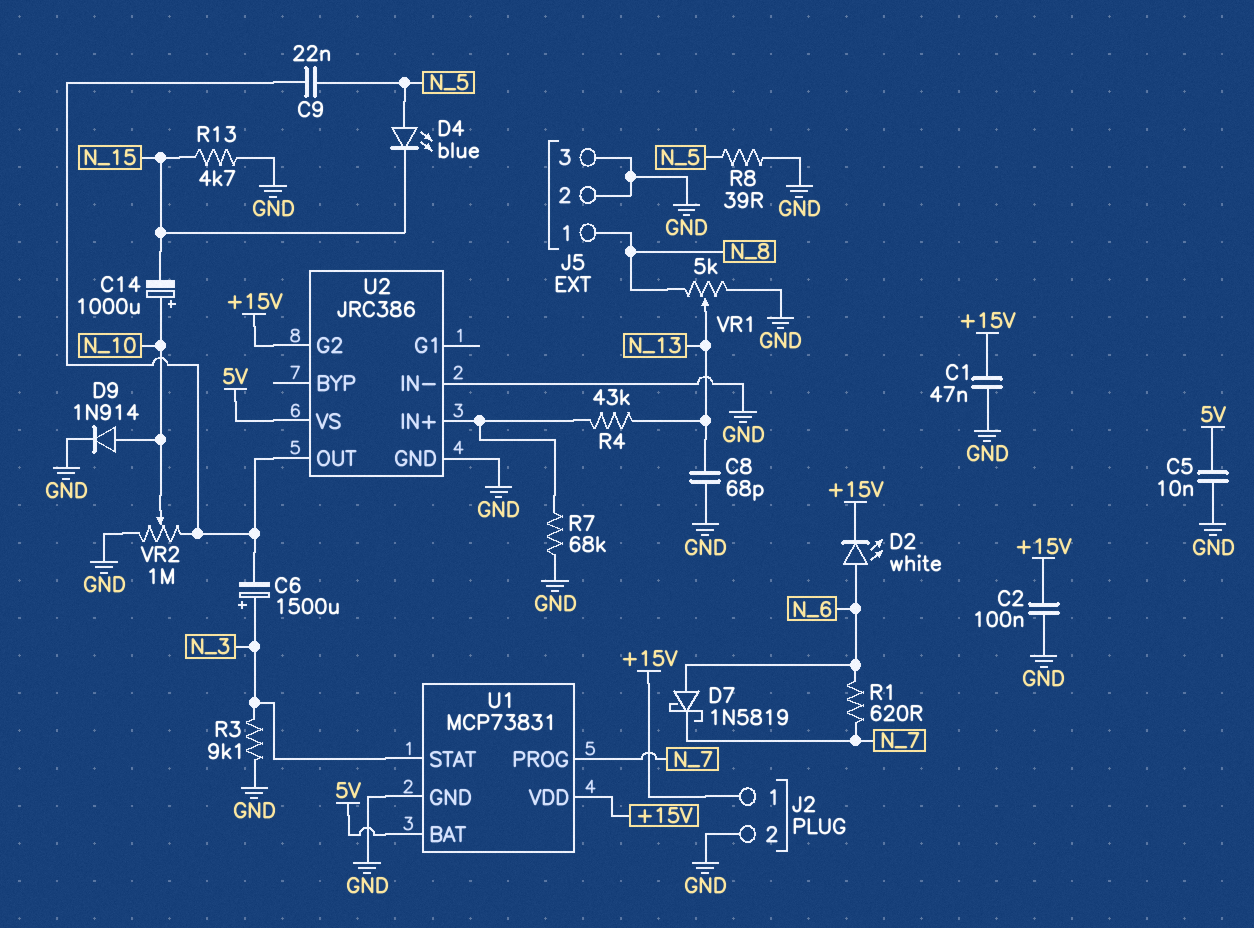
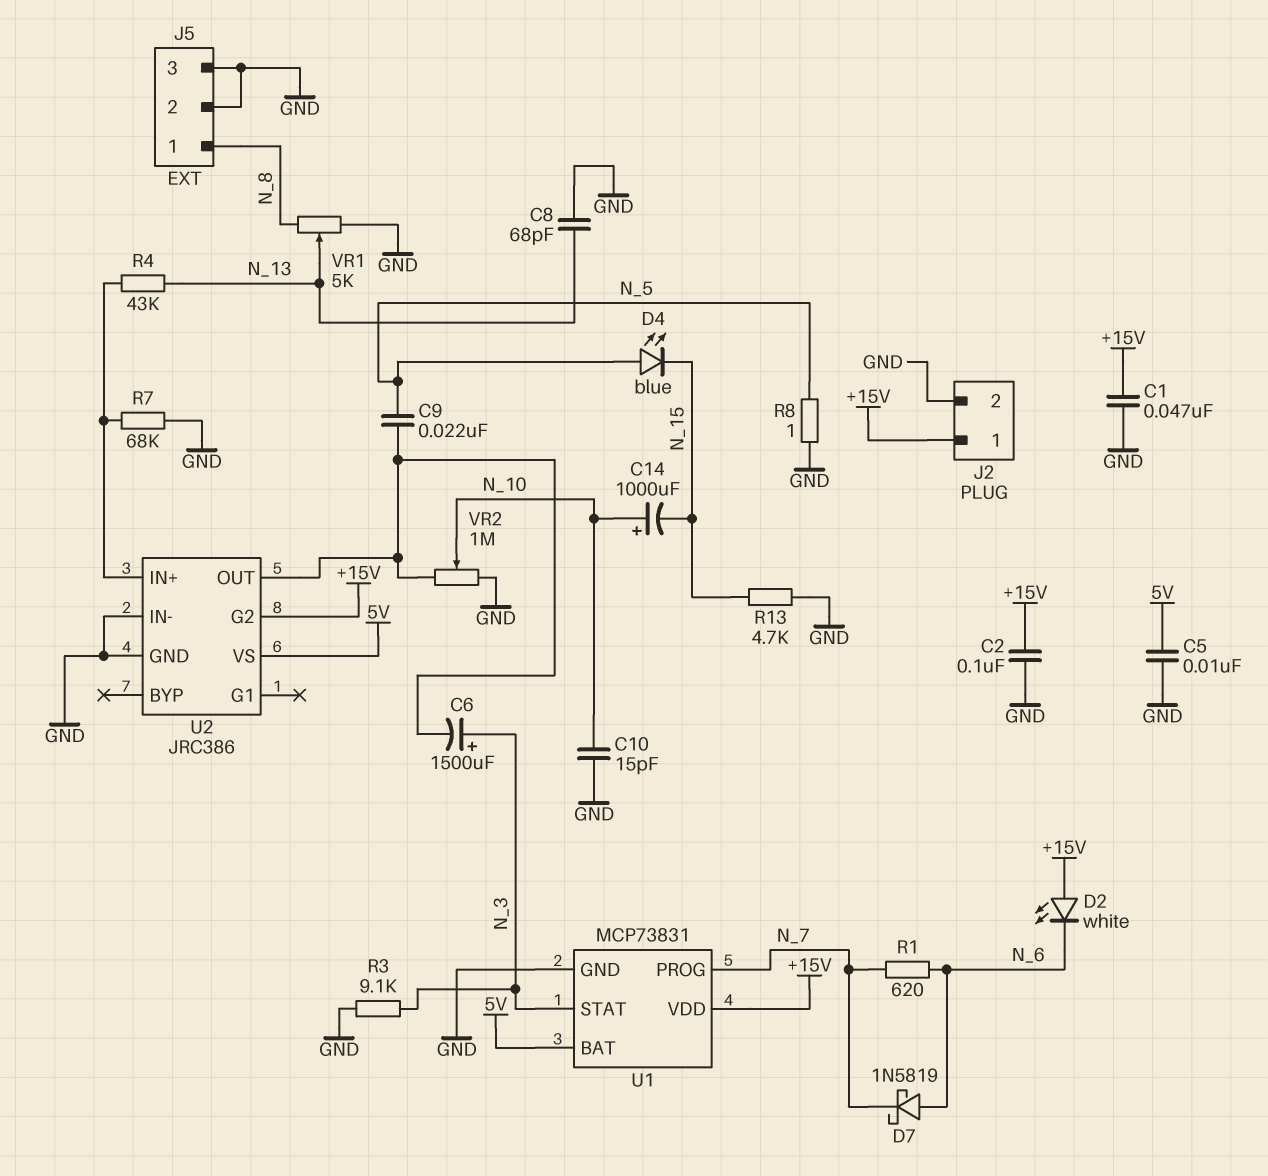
C10: none -> 15pF (GND, N_10)
D2: LED white (A N_6, K +15V) -> LED white (A +15V, K N_6)
D9: diode 1N914 (A N_10, K GND) -> none
R8: 39 (GND, N_5) -> 1 (GND, N_5)

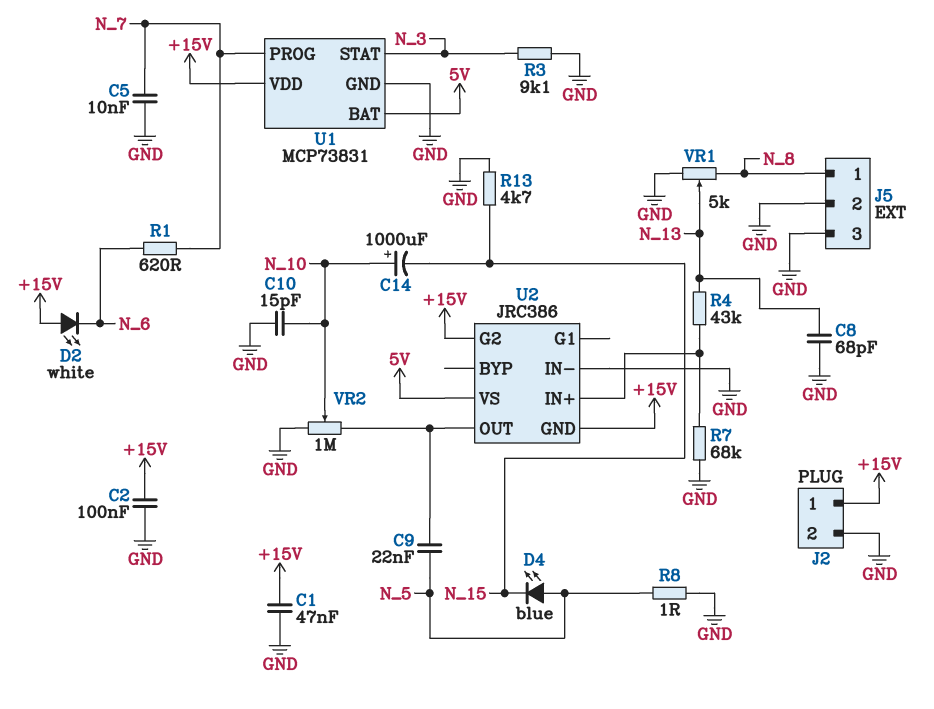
C5: 10nF (5V, GND) -> 10nF (GND, N_7)
C6: 1500uF (plus N_3, minus U2/OUT) -> none
D7: schottky 1N5819 (A N_6, K N_7) -> none
U2 pin GND: GND -> +15V

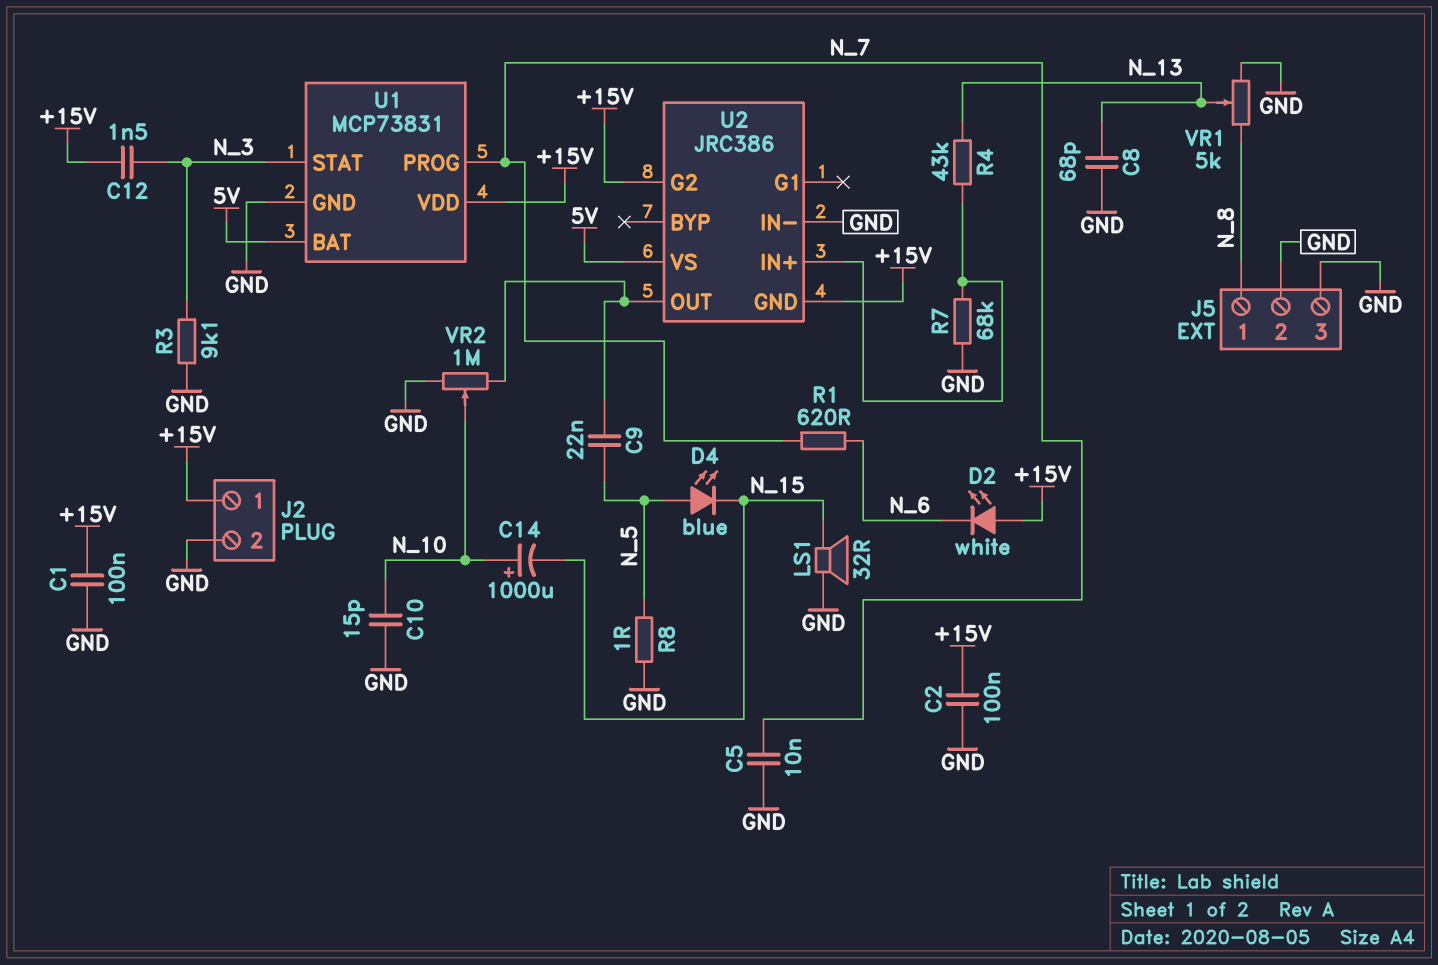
C1: 47nF (+15V, GND) -> 100nF (+15V, GND)
C12: none -> 1.5nF (+15V, N_3)
LS1: none -> speaker 32R (GND, N_15)
R13: 4.7k (GND, N_15) -> none

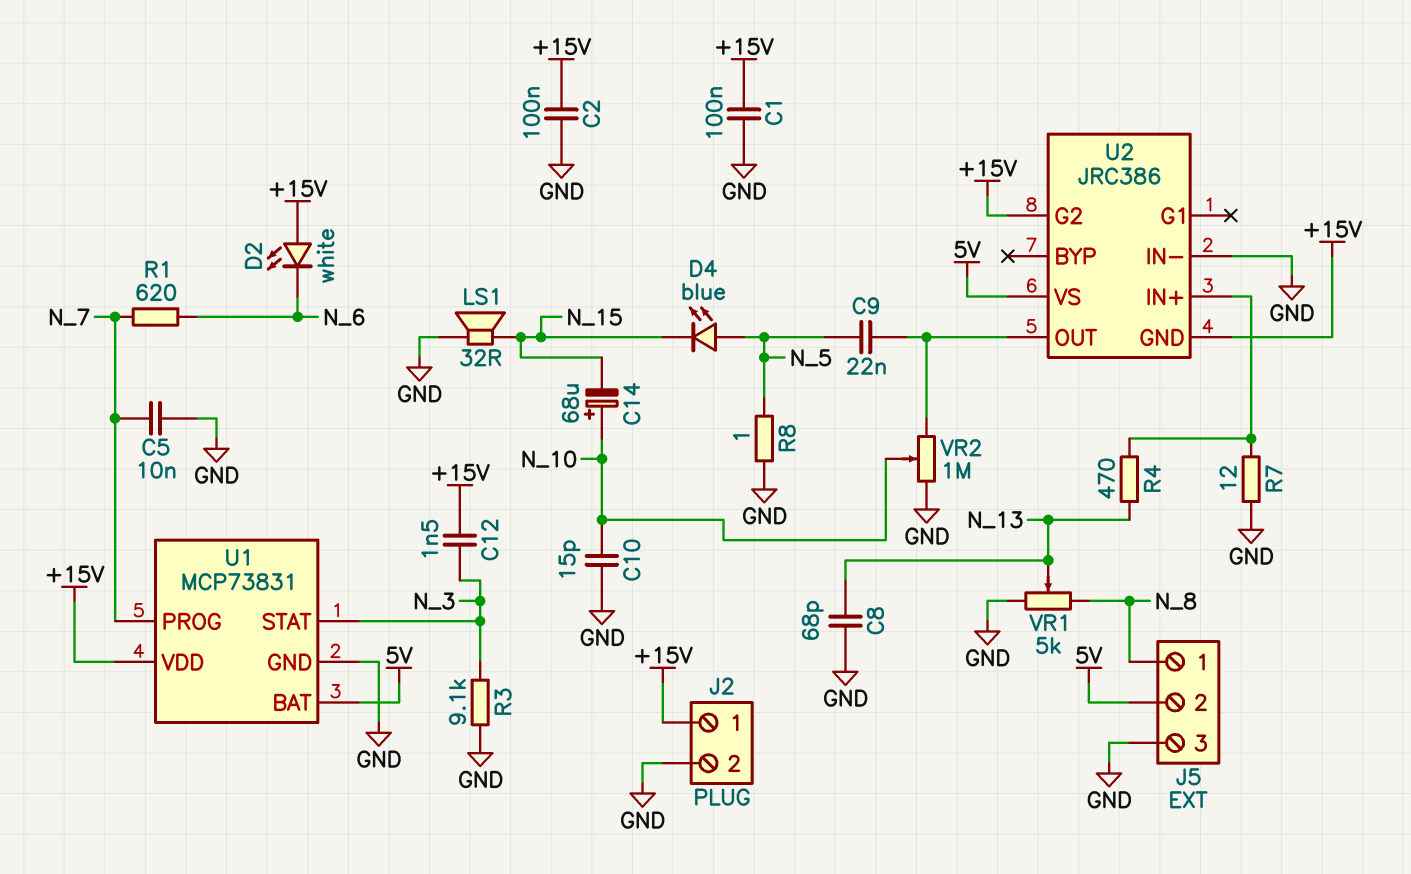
C14: 1000uF (plus N_10, minus N_15) -> 68uF (plus N_10, minus N_15)
J5 pin 2: GND -> 5V
R4: 43k (N_13, U2/IN+) -> 470 (N_13, U2/IN+)
R7: 68k (GND, U2/IN+) -> 12 (GND, U2/IN+)

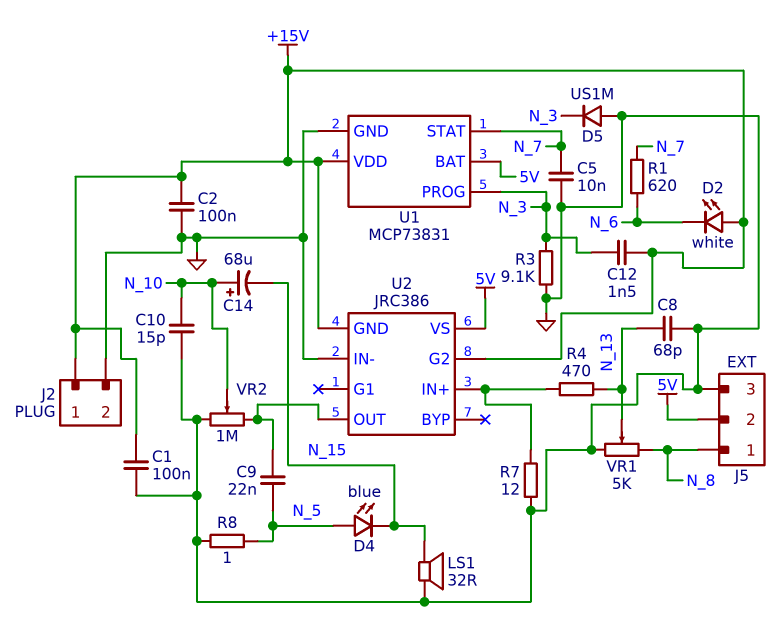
D5: none -> diode US1M (A GND, K N_3)
U1 pin PROG: N_7 -> N_3
U1 pin STAT: N_3 -> N_7

